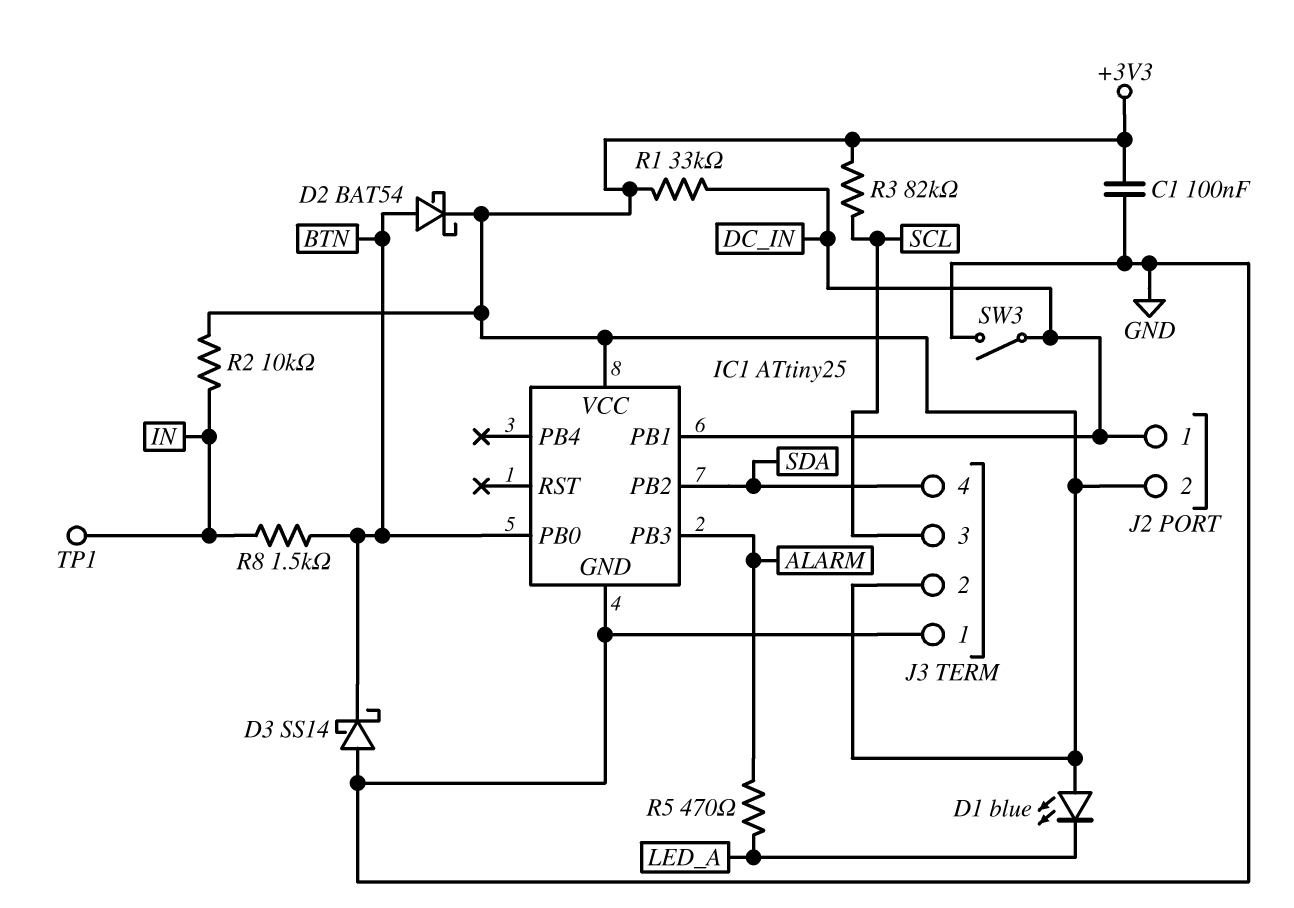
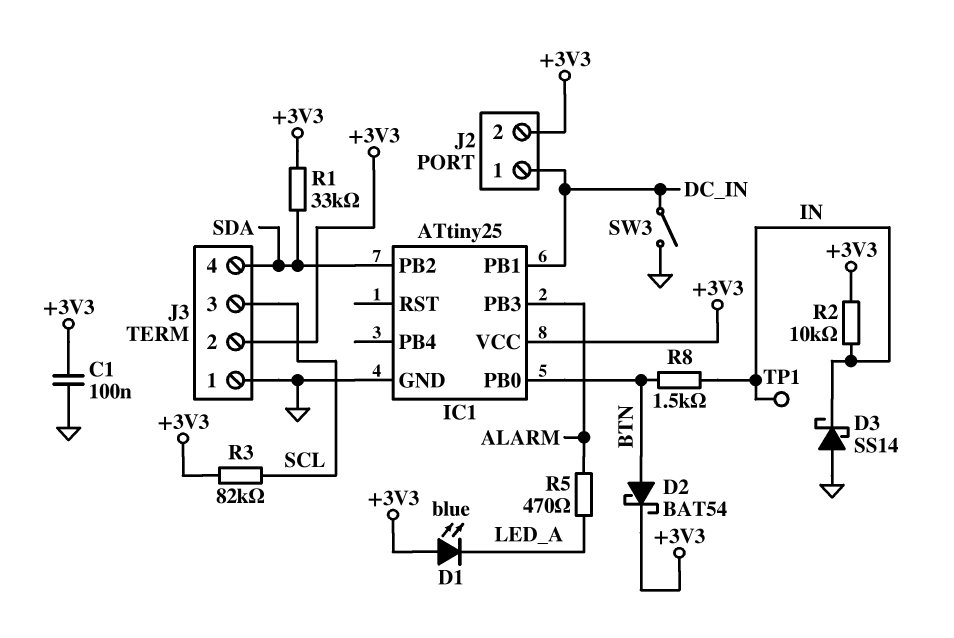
D3: schottky SS14 (A GND, K BTN) -> schottky SS14 (A GND, K IN)
R1: 33k (+3V3, DC_IN) -> 33k (+3V3, SDA)

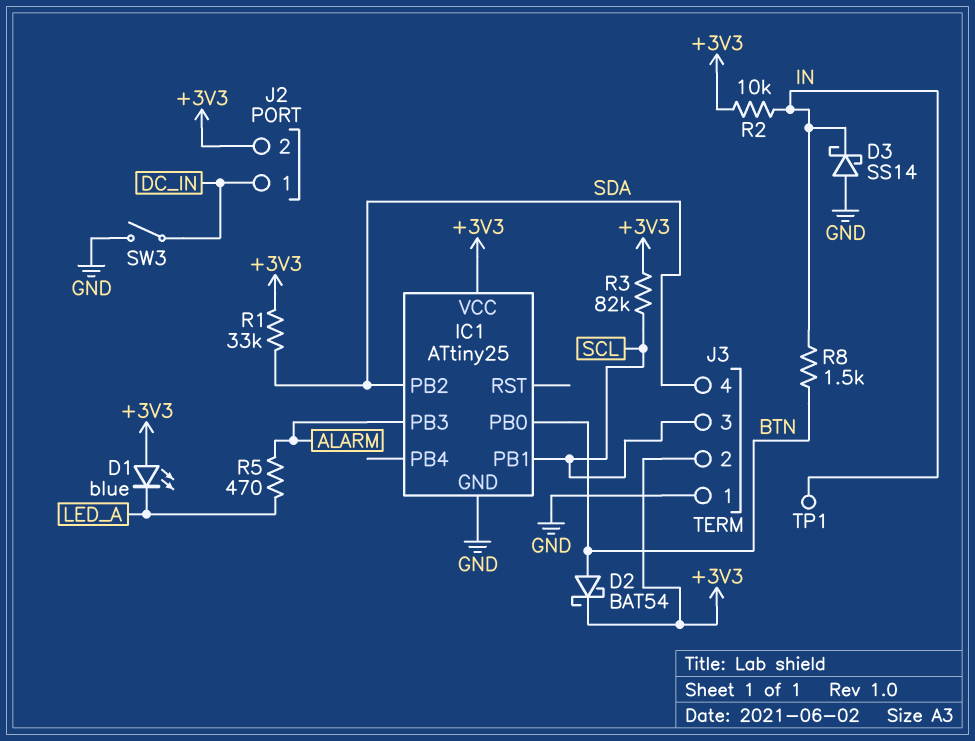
C1: 100nF (+3V3, GND) -> none
IC1 pin PB1: DC_IN -> SCL

